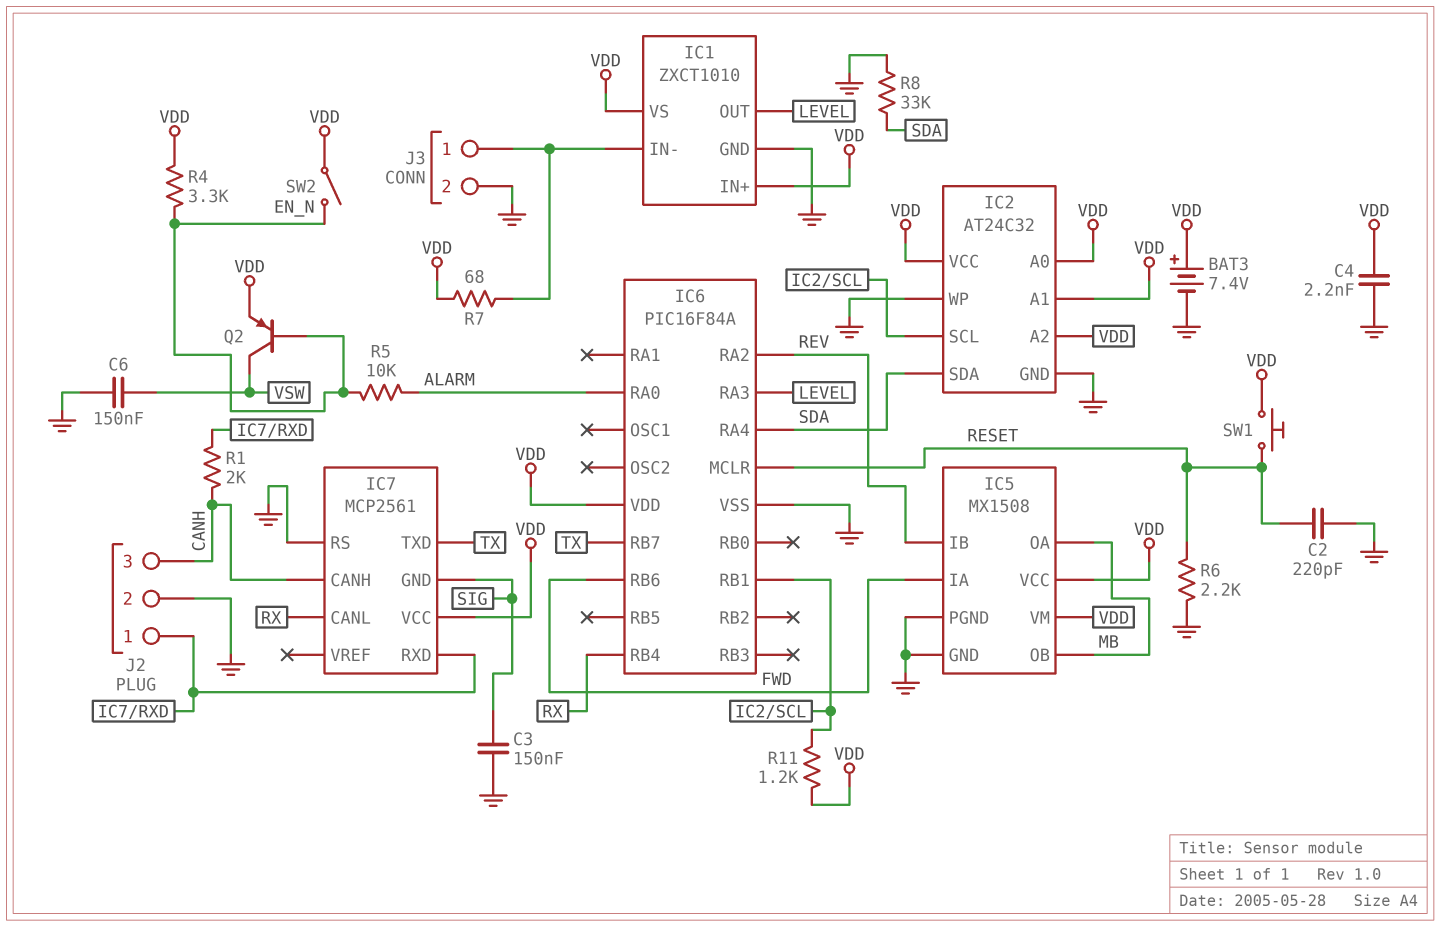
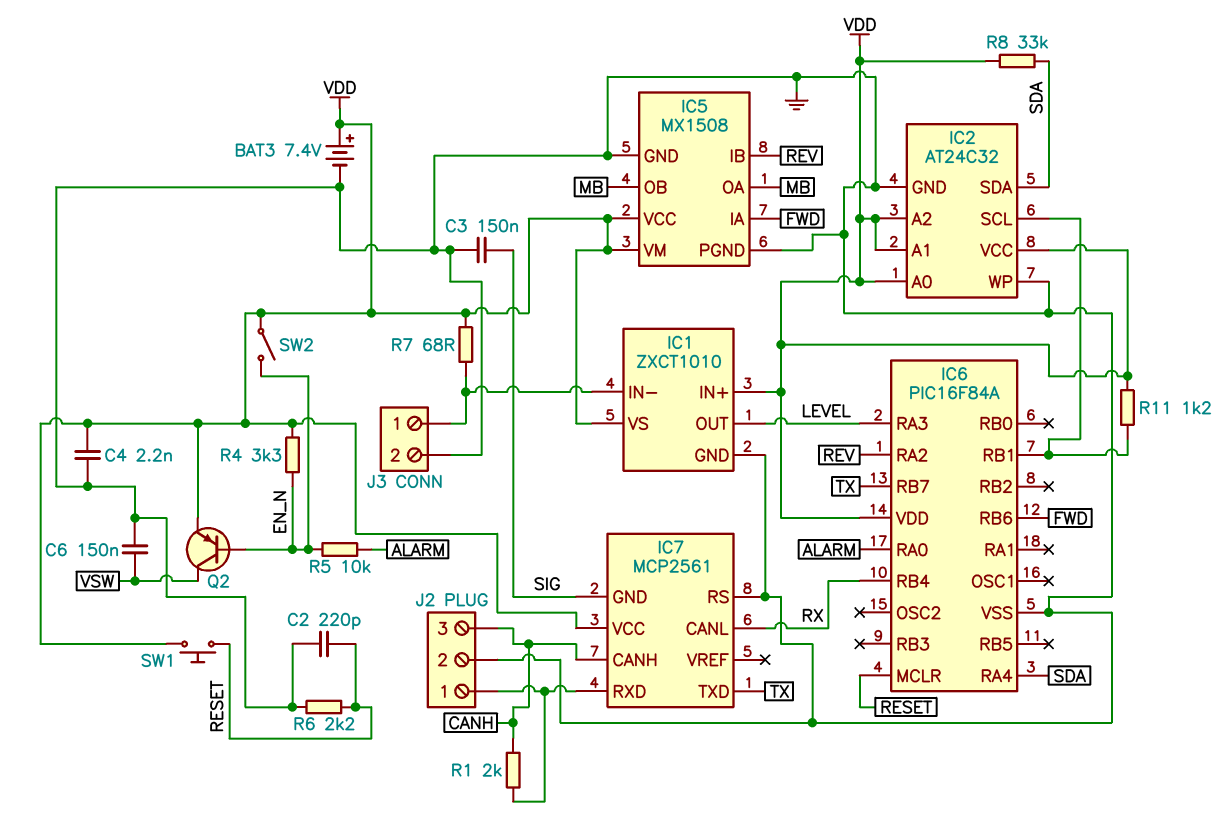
R8: 33k (GND, SDA) -> 33k (SDA, VDD)

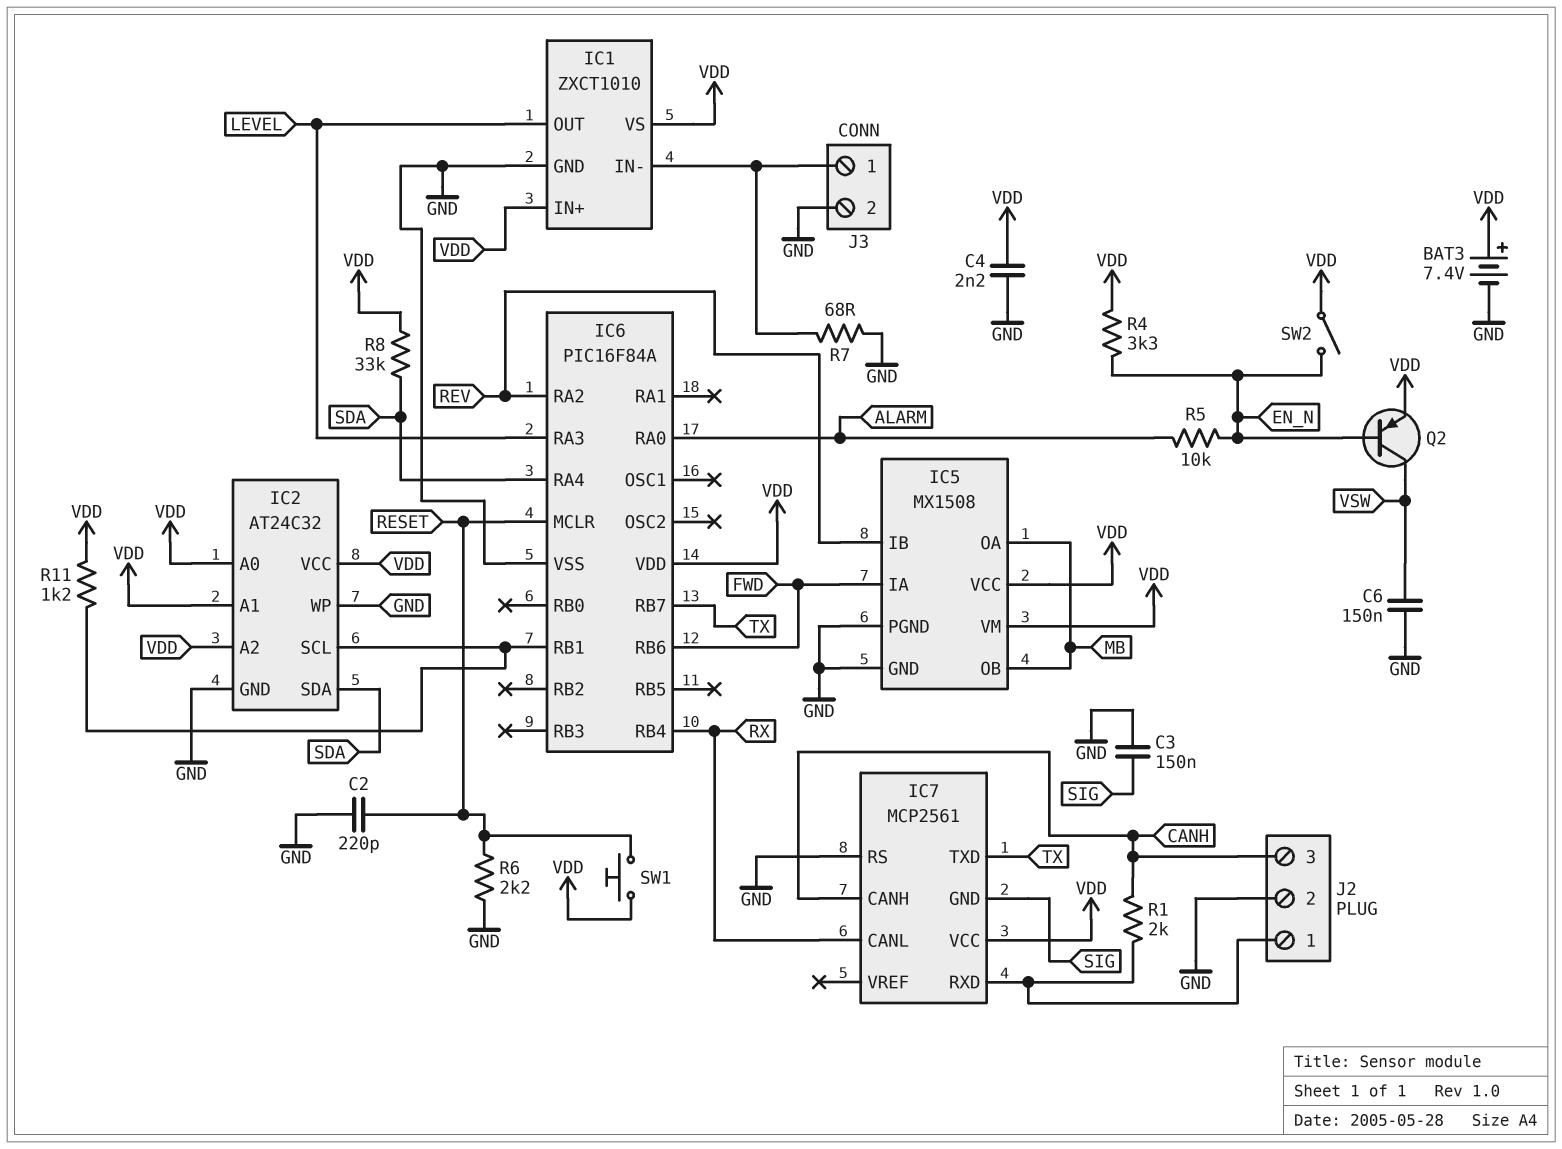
R7: 68 (IC1/IN-, VDD) -> 68 (GND, IC1/IN-)

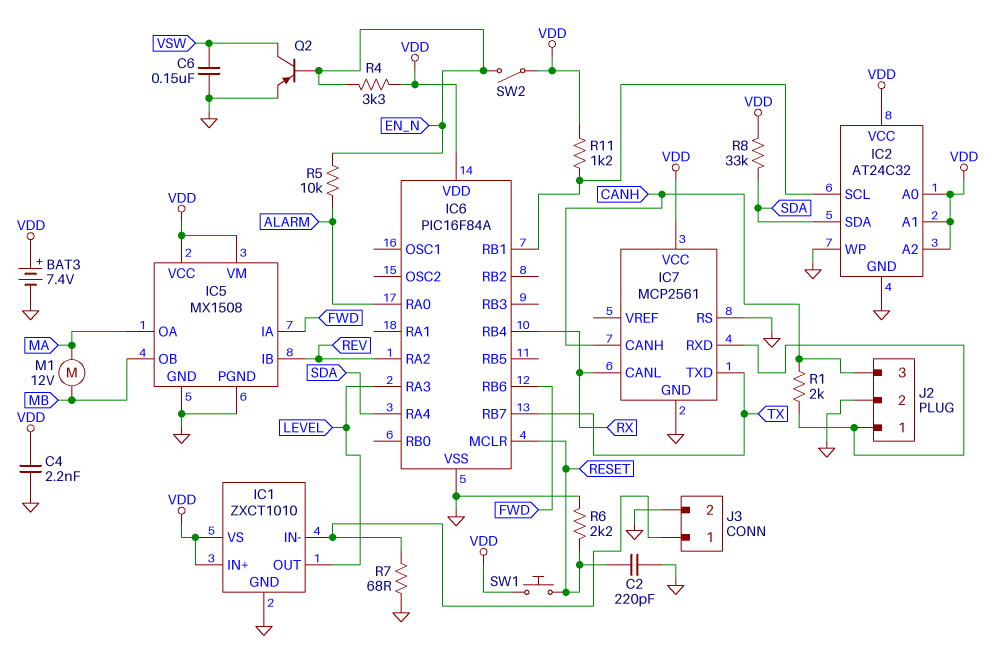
C3: 150nF (GND, SIG) -> none
IC5 pin OA: MB -> MA
IC7 pin GND: SIG -> GND
M1: none -> motor 12V (MA, MB)
Q2: PNP (B EN_N, C VSW, E VDD) -> PNP (B EN_N, C VSW, E GND)

